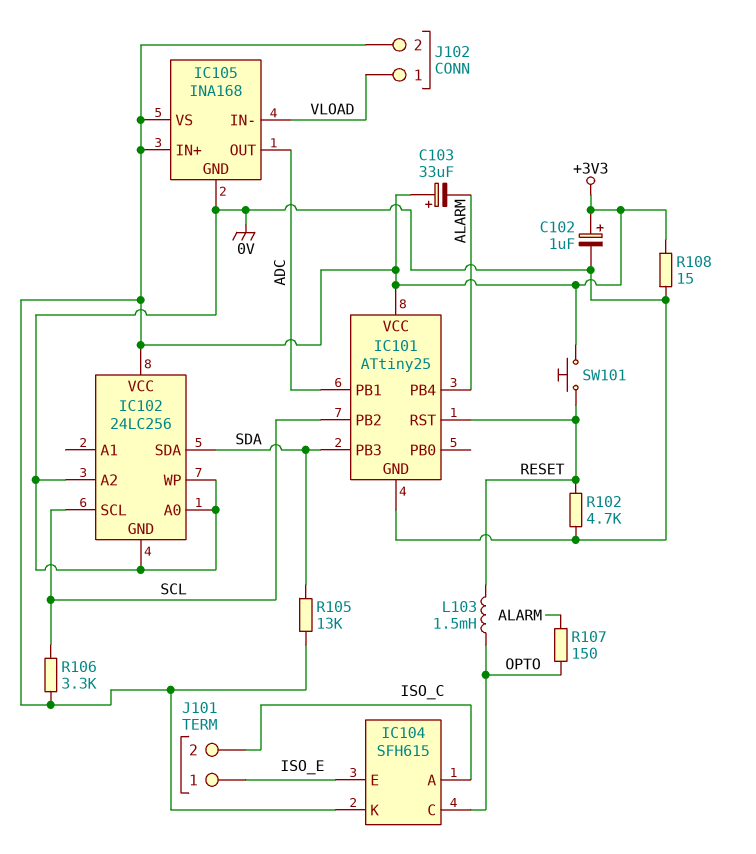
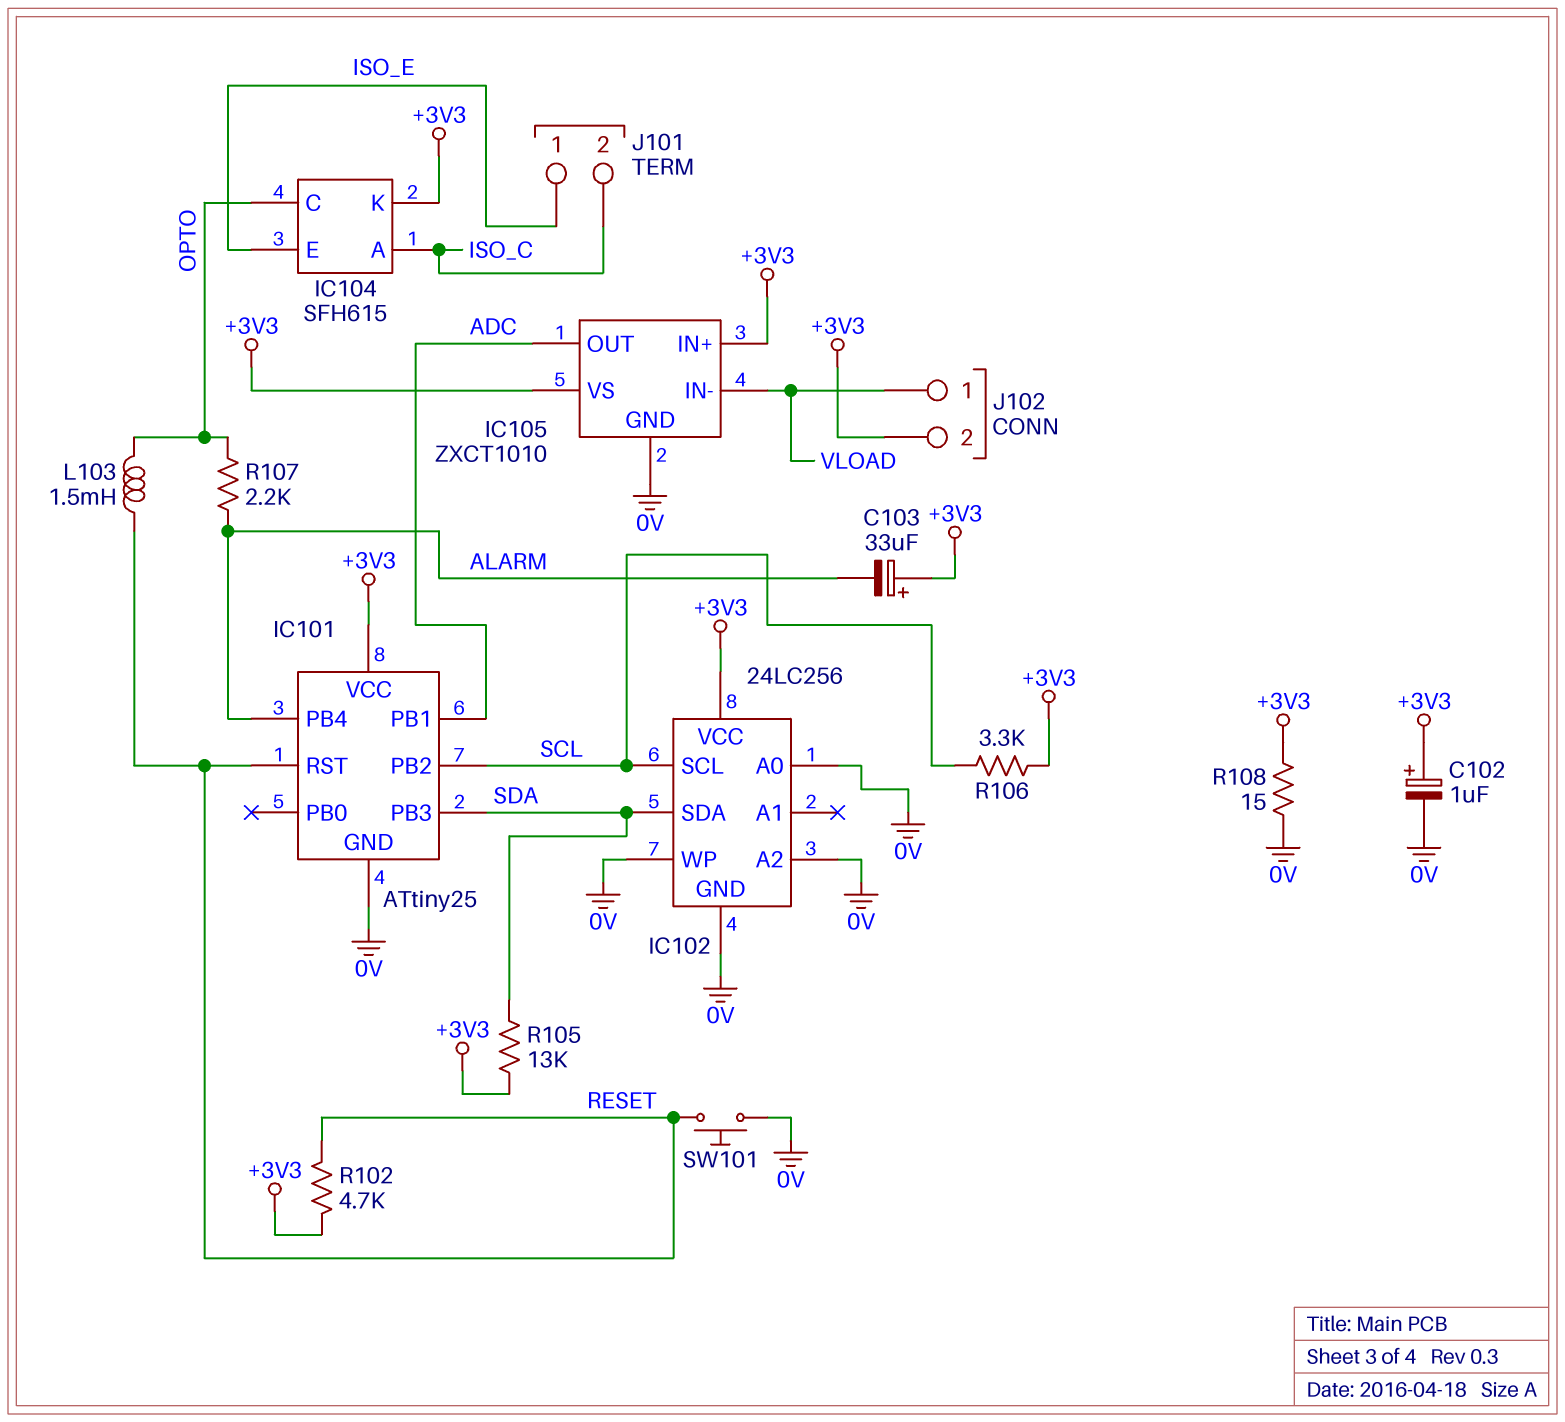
IC105: INA168 -> ZXCT1010
R102: 4.7k (0V, RESET) -> 4.7k (+3V3, RESET)
R107: 150 (ALARM, OPTO) -> 2.2k (ALARM, OPTO)
SW101: button (+3V3, RESET) -> button (0V, RESET)

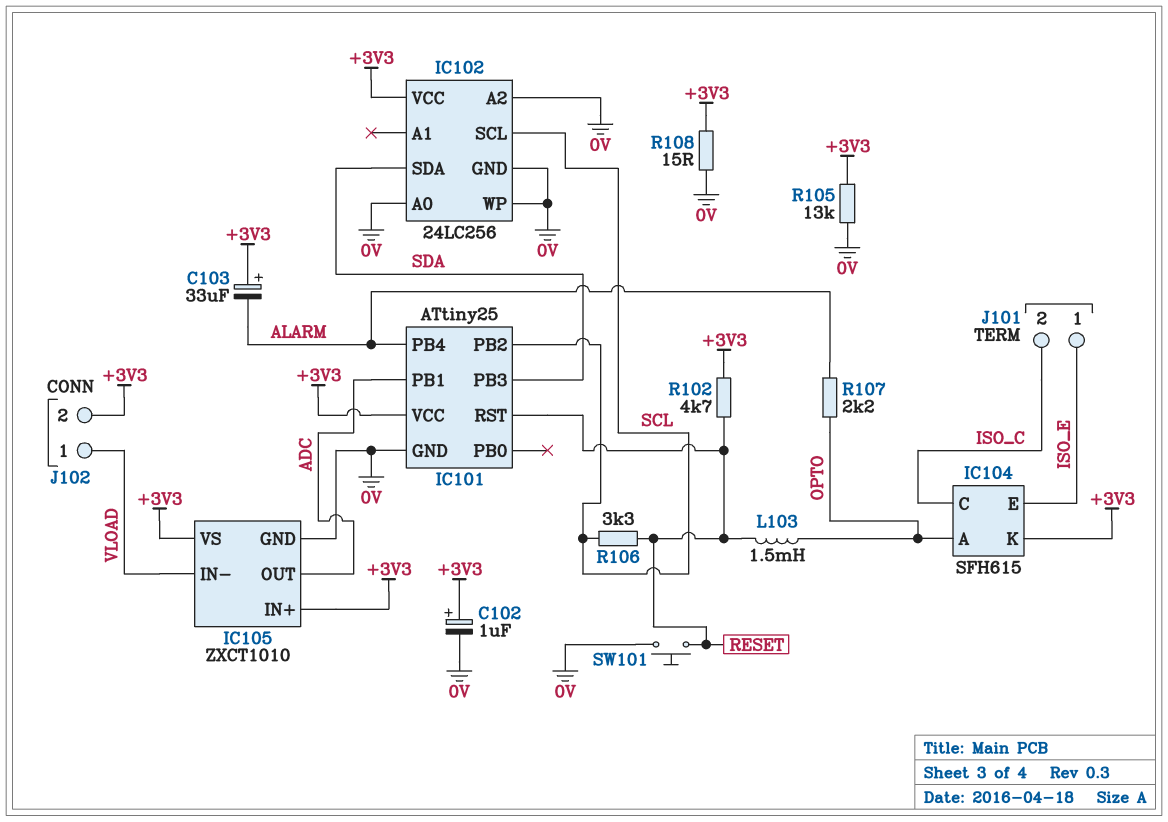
IC104 pin A: ISO_C -> OPTO
IC104 pin C: OPTO -> ISO_C
R105: 13k (+3V3, SDA) -> 13k (+3V3, 0V)
R106: 3.3k (+3V3, SCL) -> 3.3k (RESET, SCL)

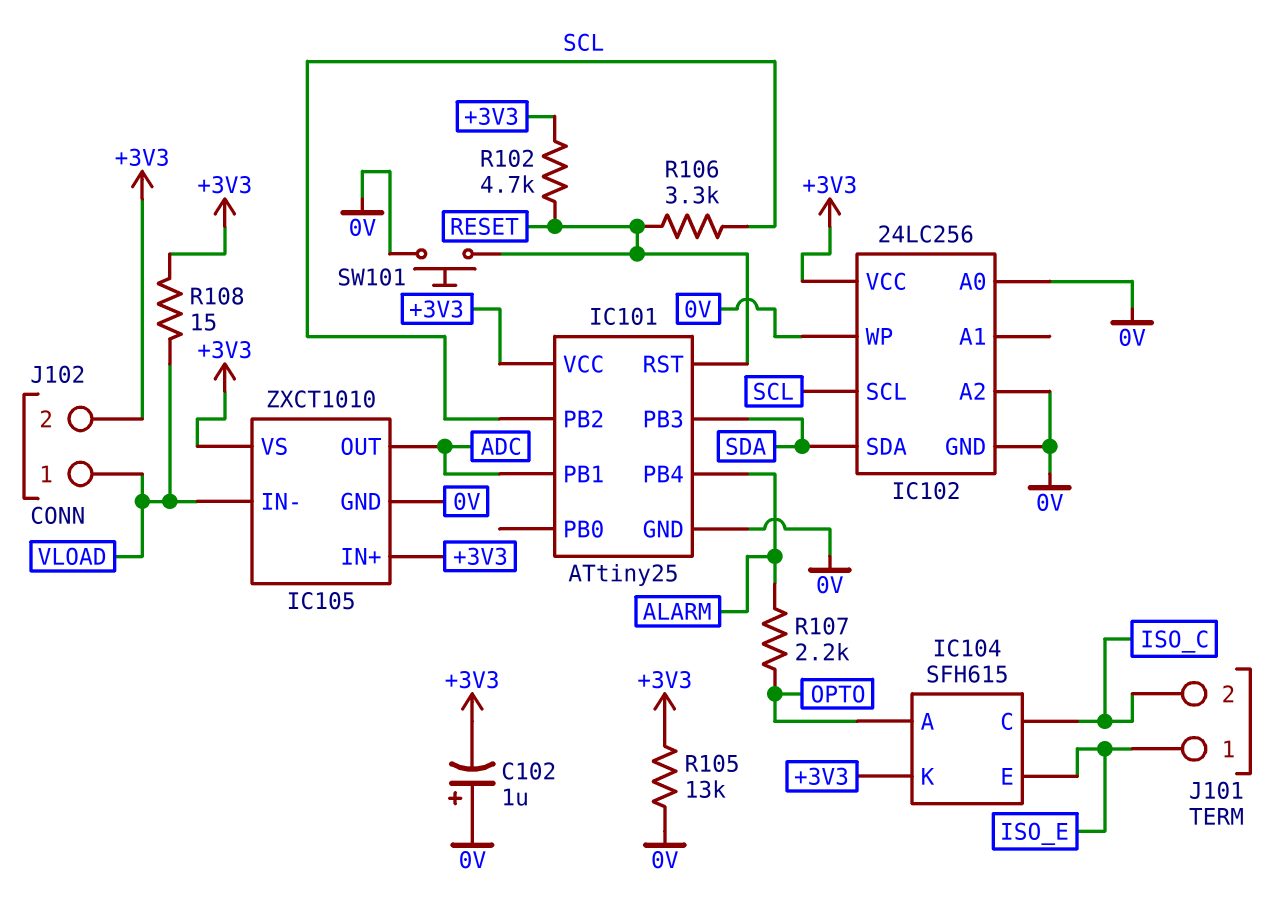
C102: 1uF (plus +3V3, minus 0V) -> 1uF (plus 0V, minus +3V3)
C103: 33uF (plus +3V3, minus ALARM) -> none
L103: 1.5mH (OPTO, RESET) -> none
R108: 15 (+3V3, 0V) -> 15 (+3V3, VLOAD)

